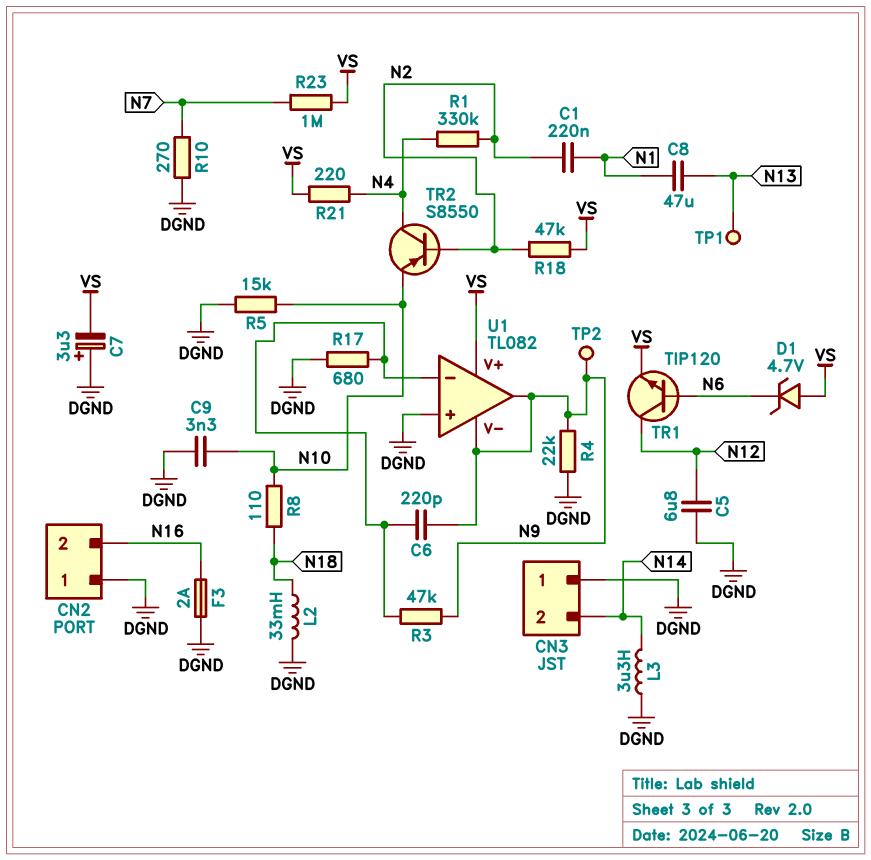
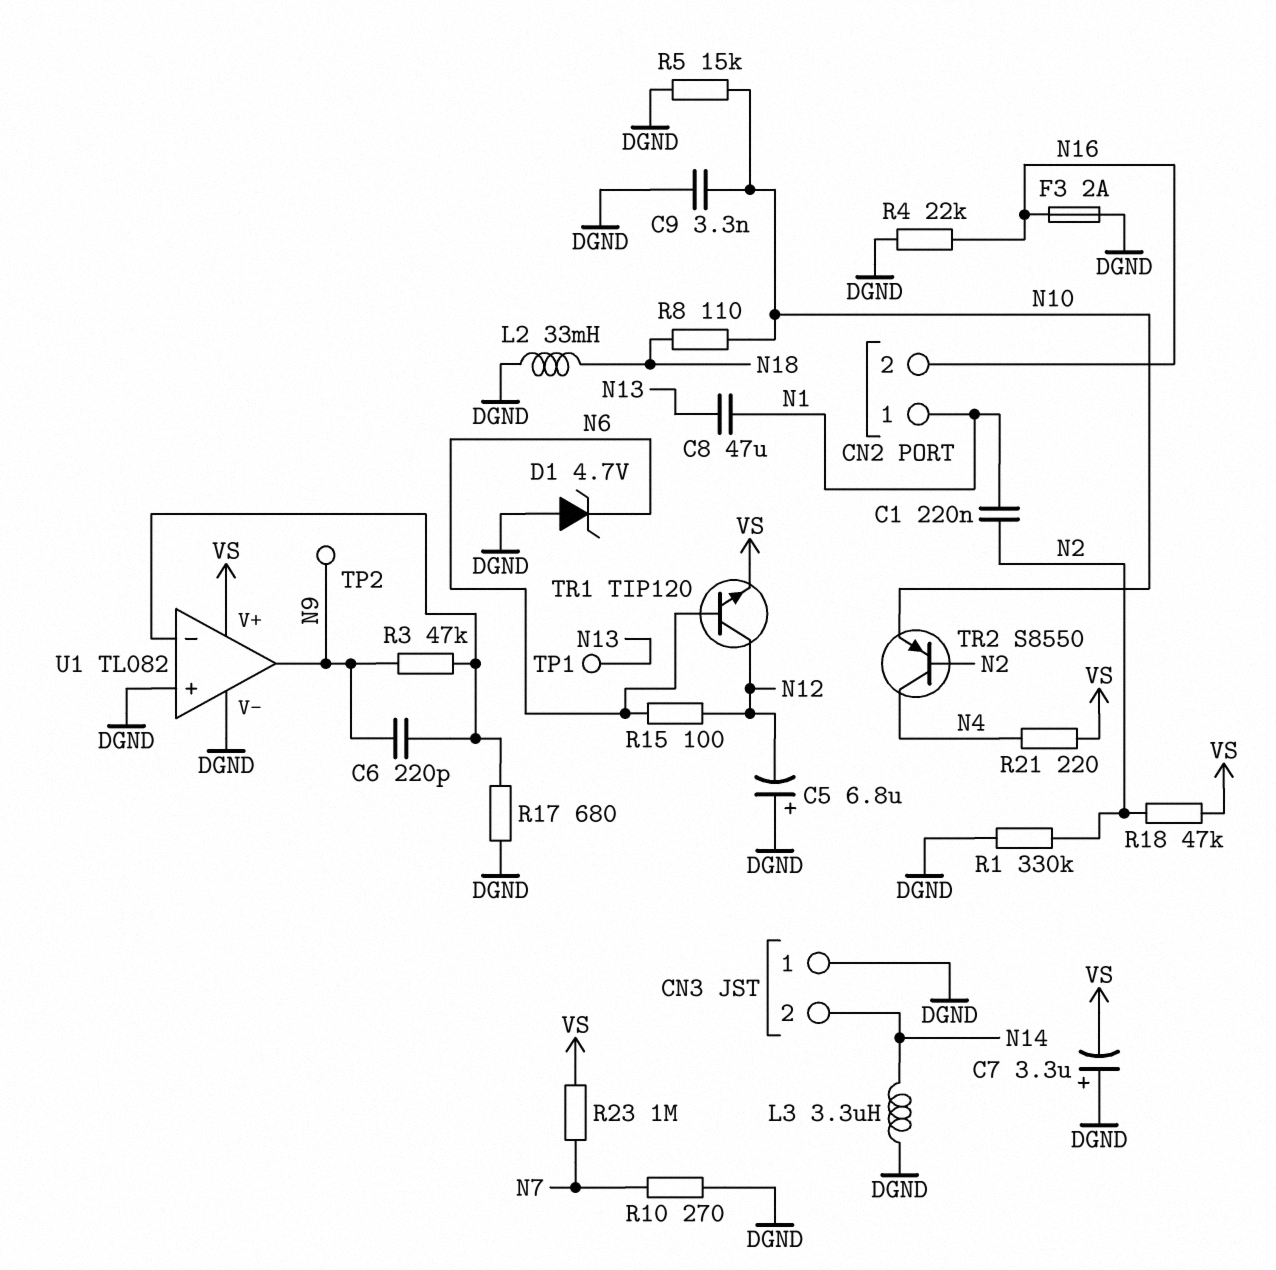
C5: 6.8uF (DGND, N12) -> 6.8uF (plus DGND, minus N12)
CN2 pin 1: DGND -> N1
D1: zener 4.7V (A VS, K N6) -> zener 4.7V (A DGND, K N6)
R1: 330k (N2, N4) -> 330k (DGND, N2)
R4: 22k (DGND, N9) -> 22k (DGND, N16)
R15: none -> 100 (N6, N12)
U1 pin V-: N9 -> DGND

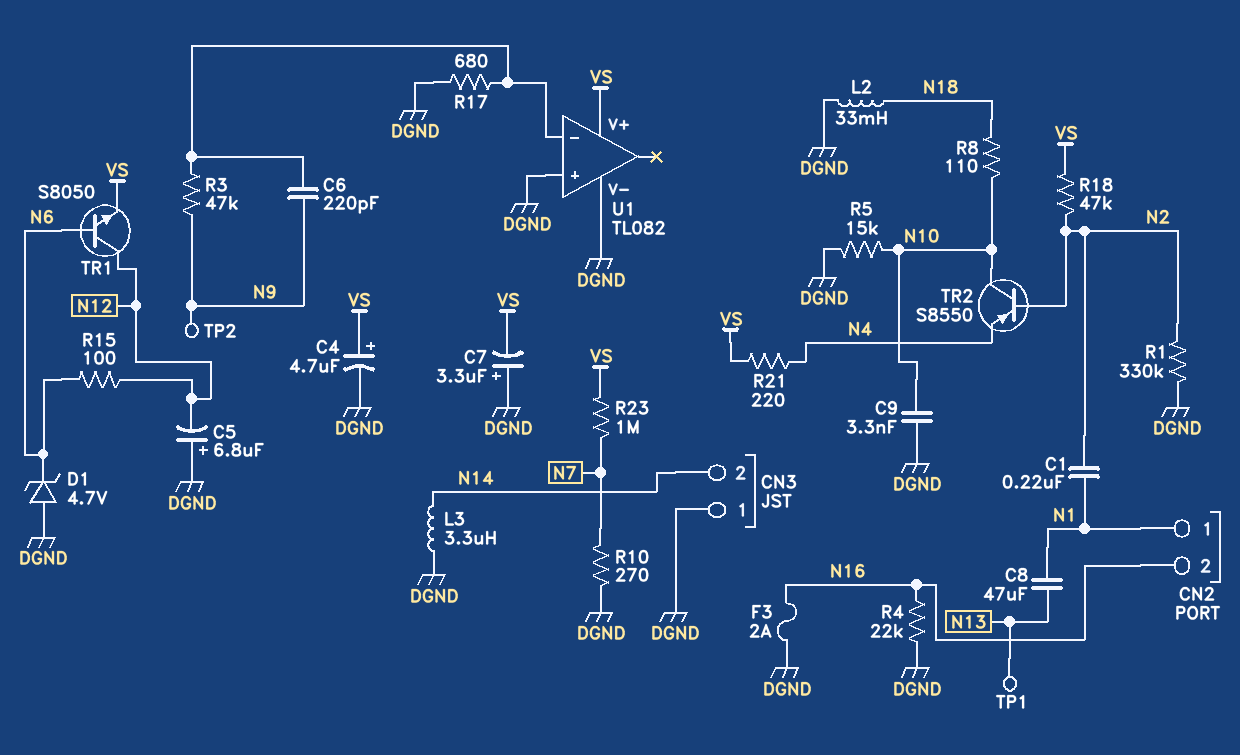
C4: none -> 4.7uF (plus VS, minus DGND)
TR1: NPN TIP120 (B N6, C N12, E VS) -> NPN S8050 (B N6, C N12, E VS)
TR2: PNP S8550 (B N2, C N4, E N10) -> PNP S8550 (B N2, C N10, E N4)
U1 pin out: N9 -> none

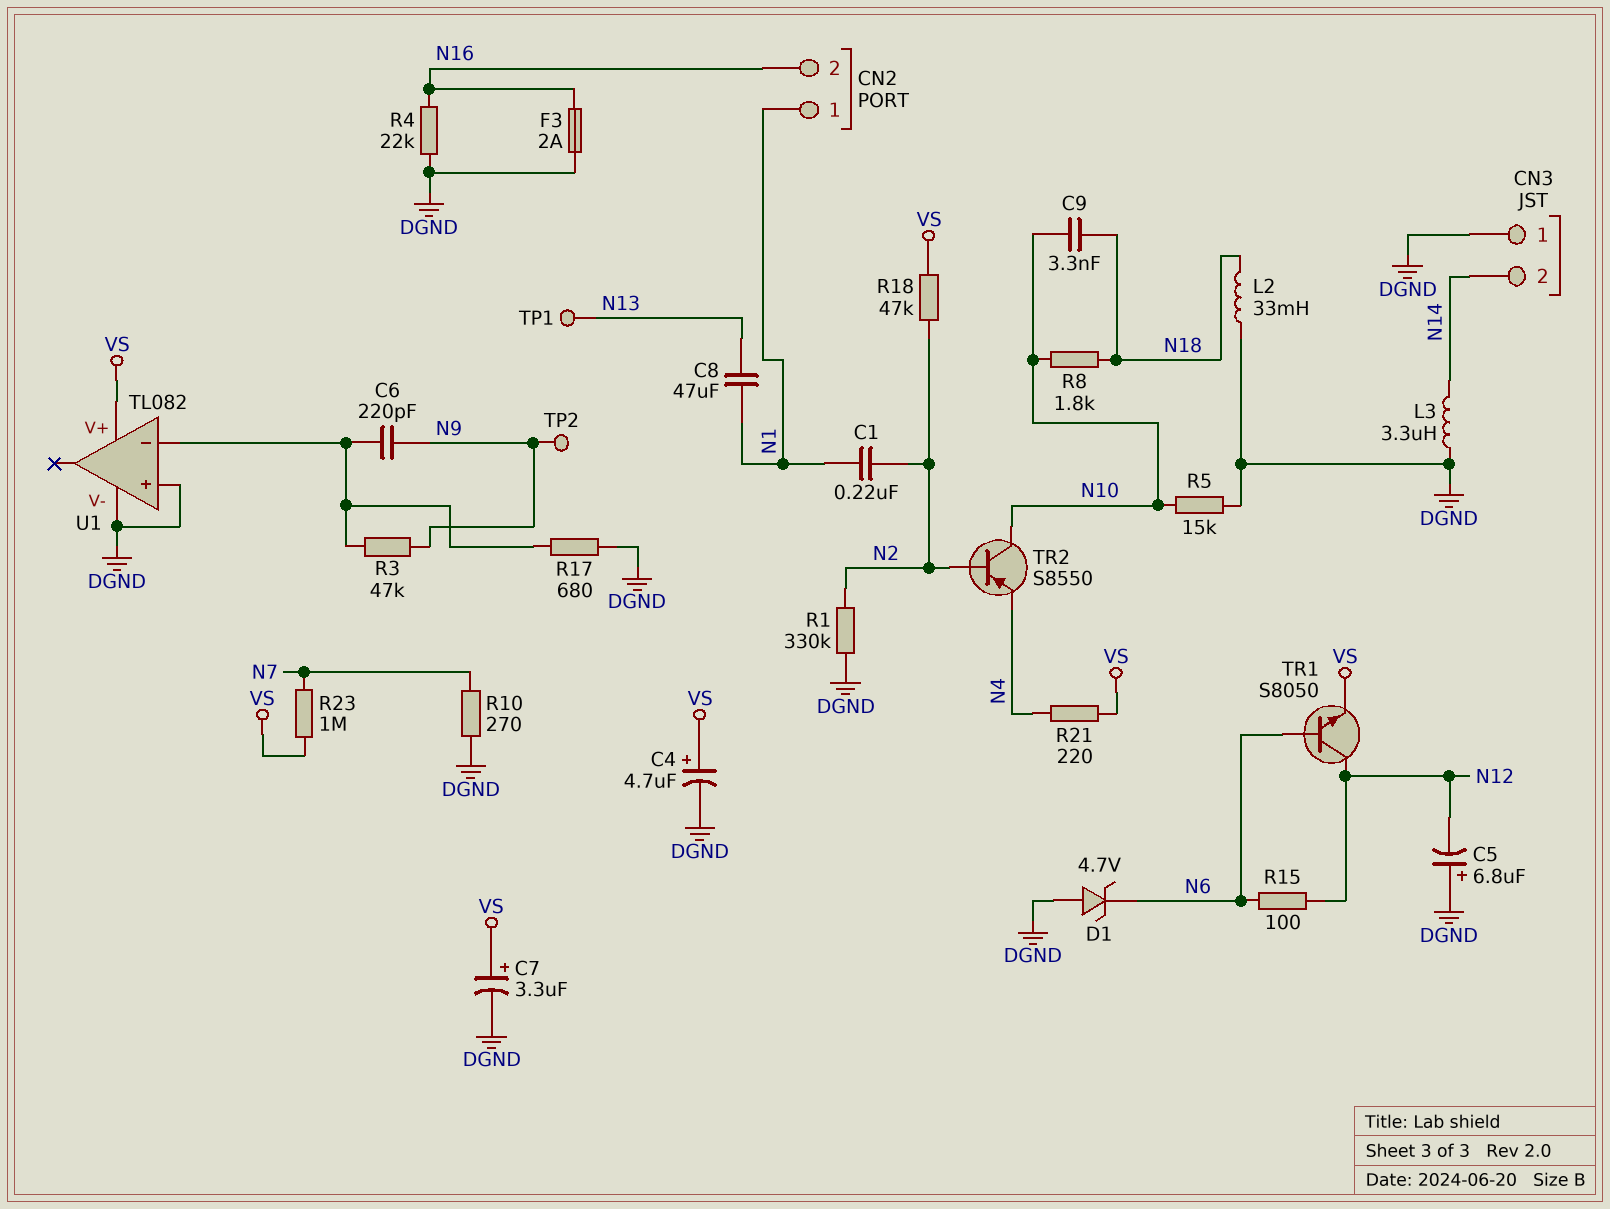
C7: 3.3uF (plus DGND, minus VS) -> 3.3uF (plus VS, minus DGND)
C9: 3.3nF (DGND, N10) -> 3.3nF (N10, N18)
R8: 110 (N10, N18) -> 1.8k (N10, N18)

